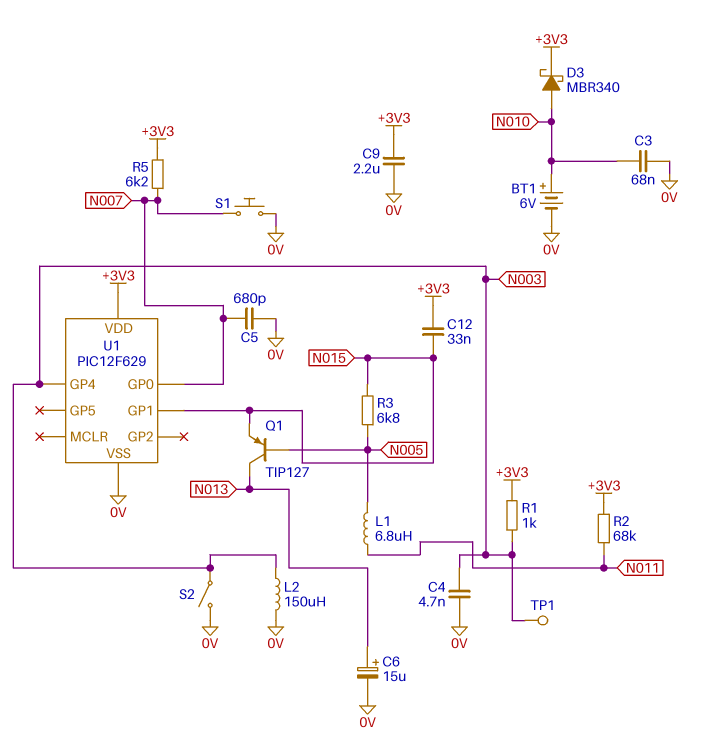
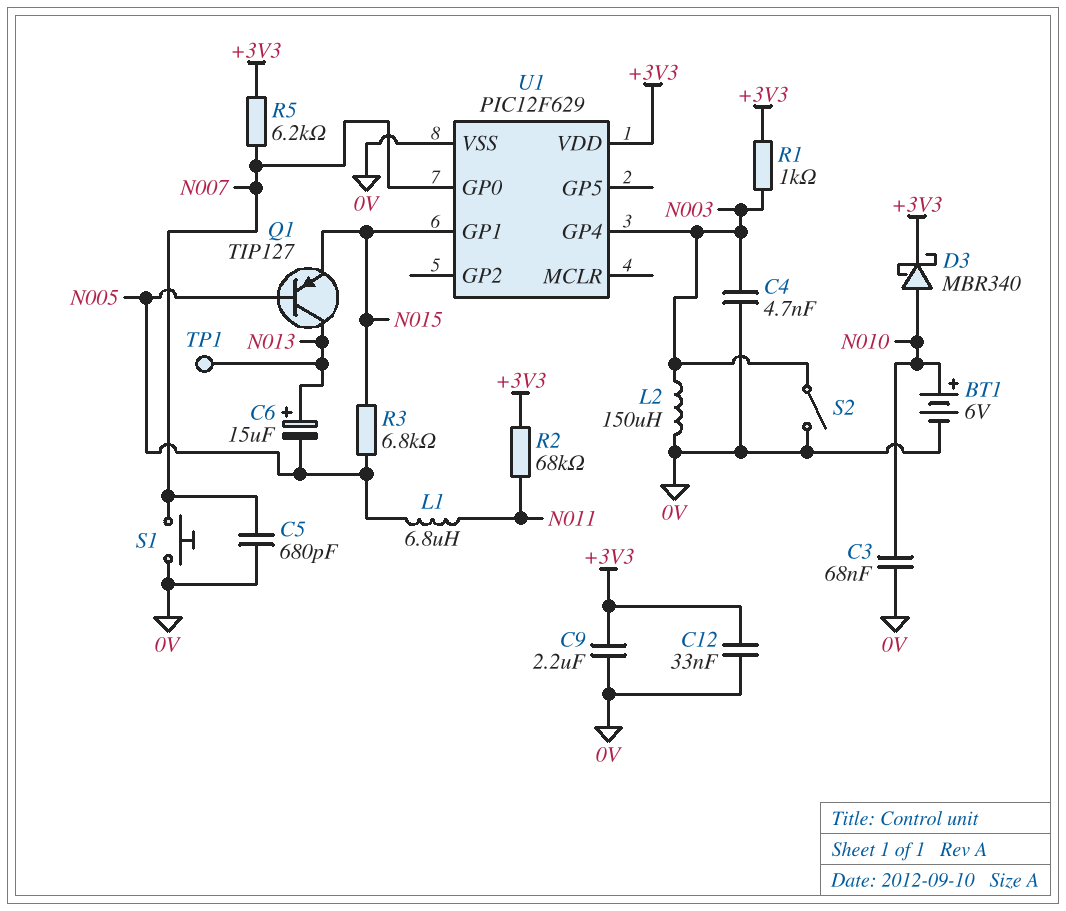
C6: 15uF (plus N013, minus 0V) -> 15uF (plus N013, minus N005)
C12: 33nF (+3V3, N015) -> 33nF (+3V3, 0V)
TP1: test point (N003) -> test point (N013)

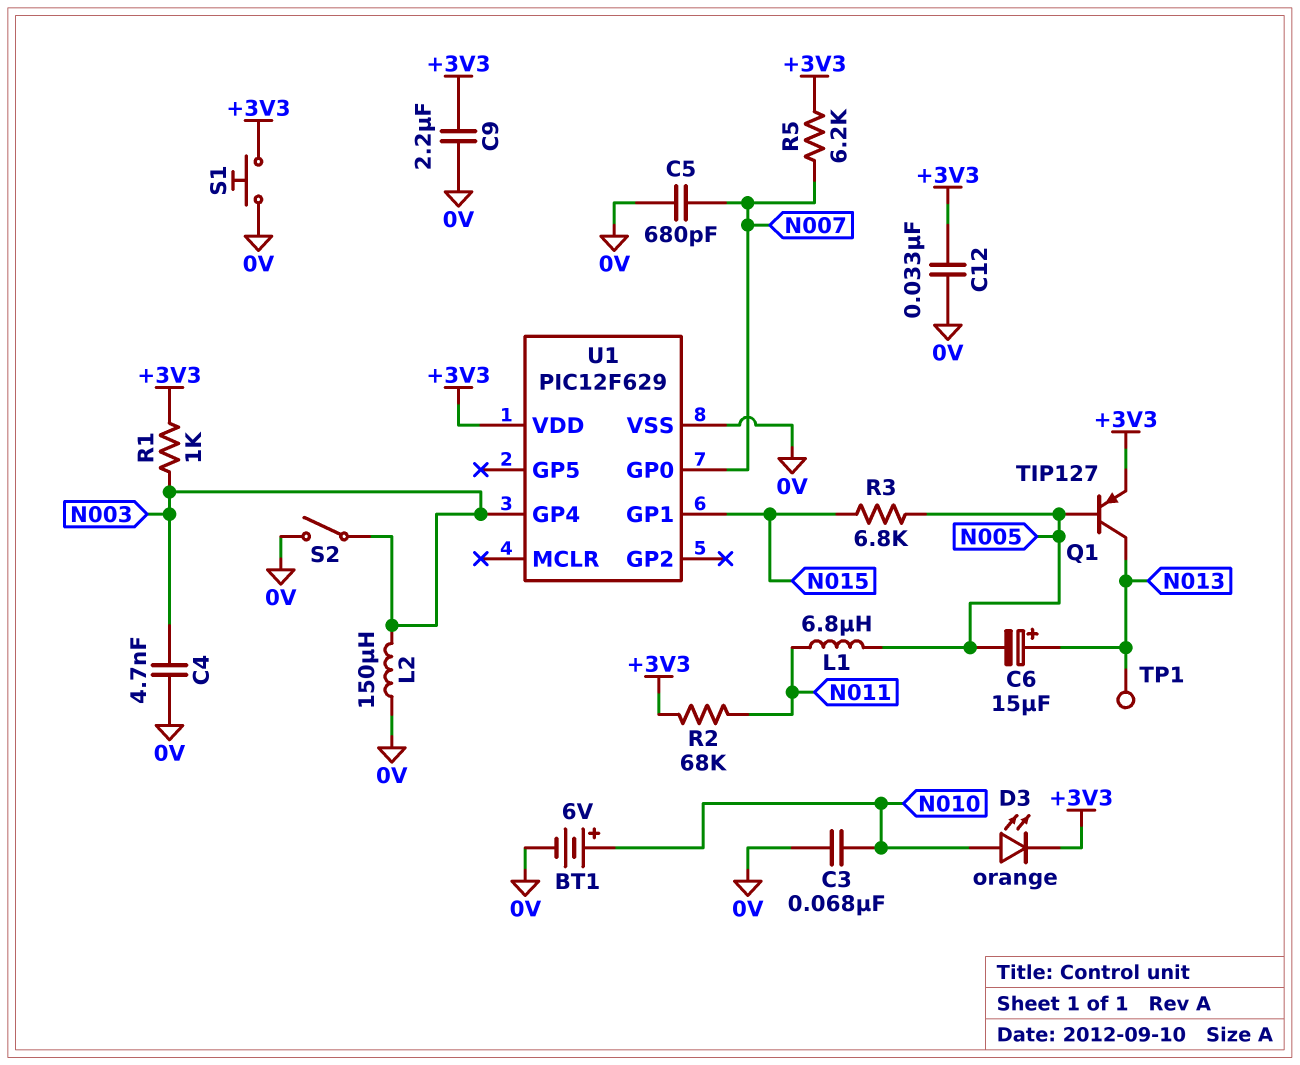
D3: schottky MBR340 (A N010, K +3V3) -> LED orange (A N010, K +3V3)
Q1: PNP TIP127 (B N005, C N013, E N015) -> PNP TIP127 (B N005, C N013, E +3V3)
S1: button (0V, N007) -> button (+3V3, 0V)

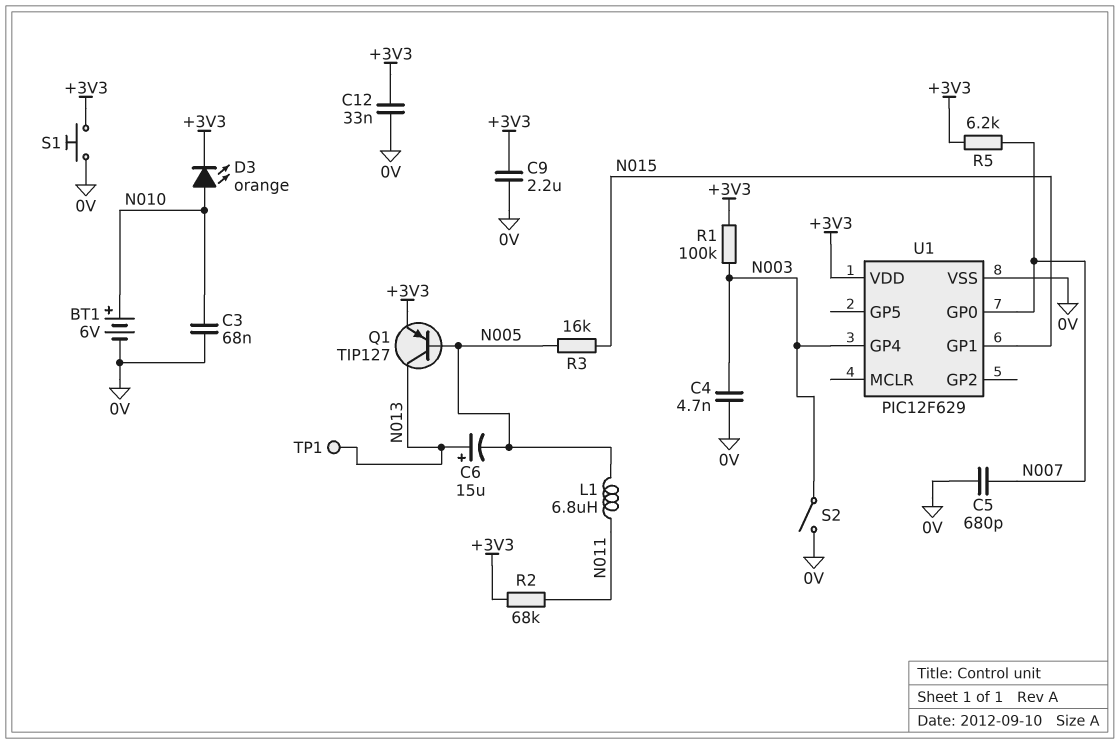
L2: 150uH (0V, N003) -> none
R1: 1k (+3V3, N003) -> 100k (+3V3, N003)
R3: 6.8k (N005, N015) -> 16k (N005, N015)

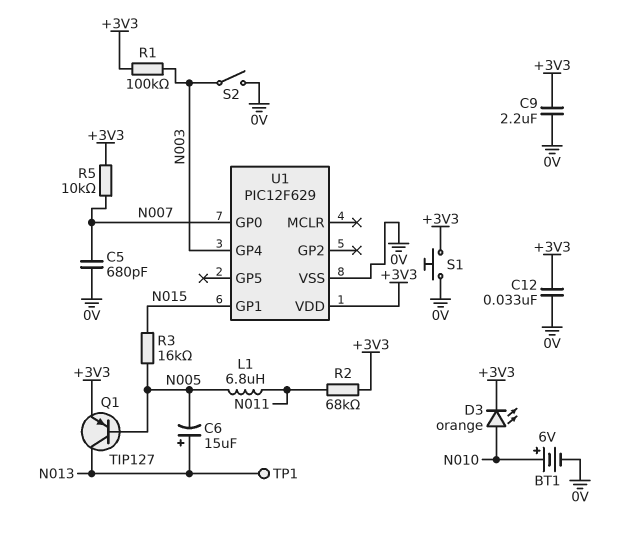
C3: 68nF (0V, N010) -> none
C4: 4.7nF (0V, N003) -> none
R5: 6.2k (+3V3, N007) -> 10k (+3V3, N007)

